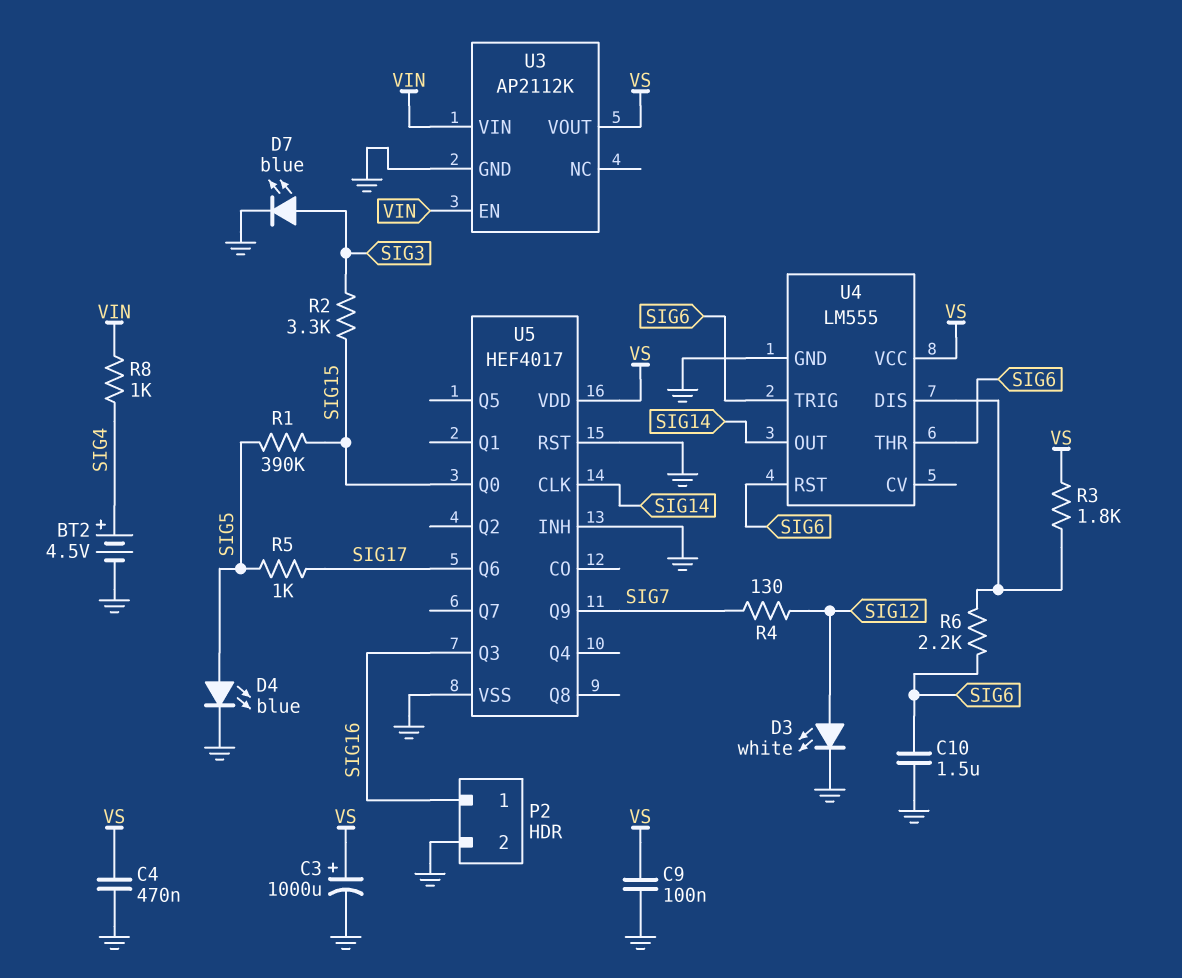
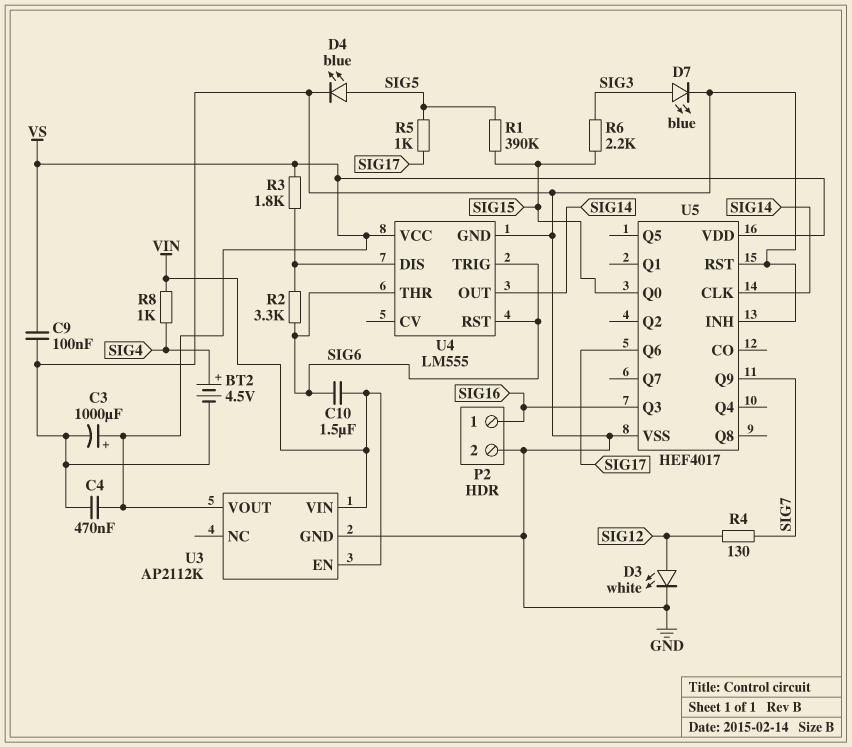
C10: 1.5uF (GND, SIG6) -> 1.5uF (SIG6, VIN)
R2: 3.3k (SIG3, SIG15) -> 3.3k (SIG6, U4/DIS)
R6: 2.2k (SIG6, U4/DIS) -> 2.2k (SIG3, SIG15)

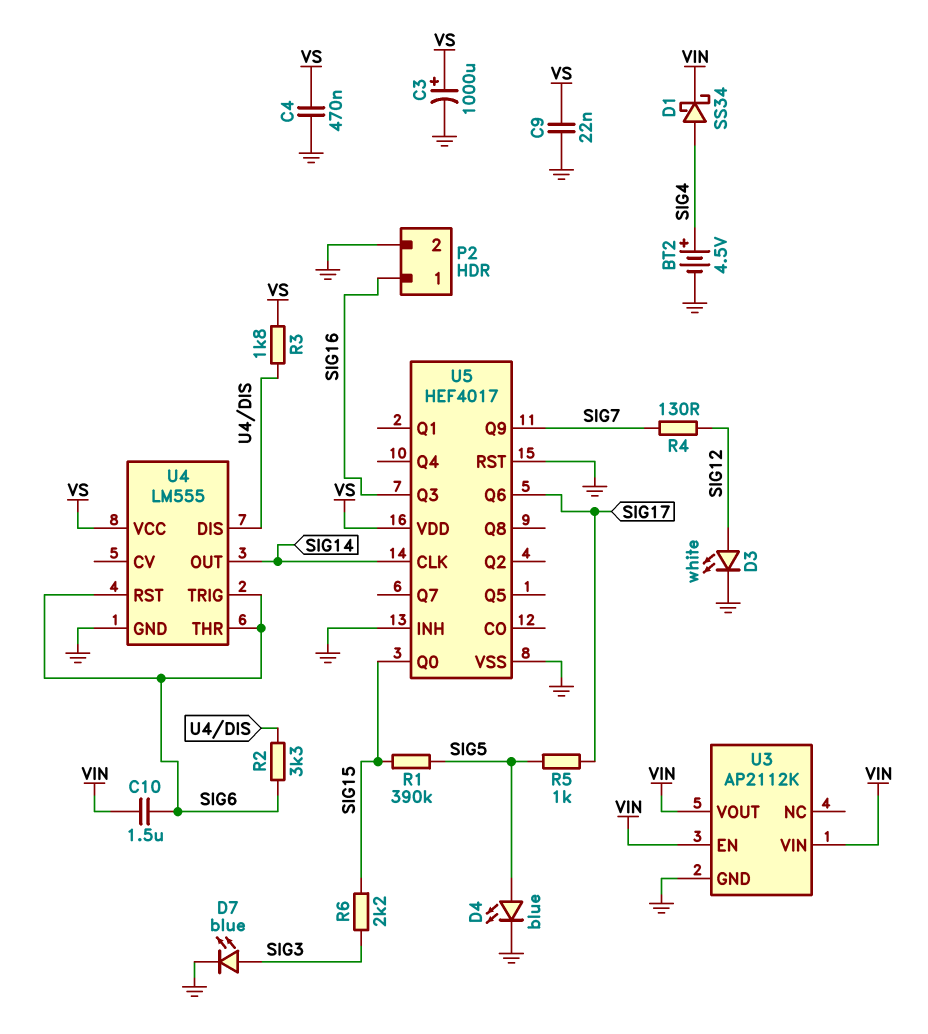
C9: 100nF (GND, VS) -> 22nF (GND, VS)
D1: none -> schottky SS34 (A SIG4, K VIN)
R8: 1k (SIG4, VIN) -> none
U3 pin VOUT: VS -> VIN

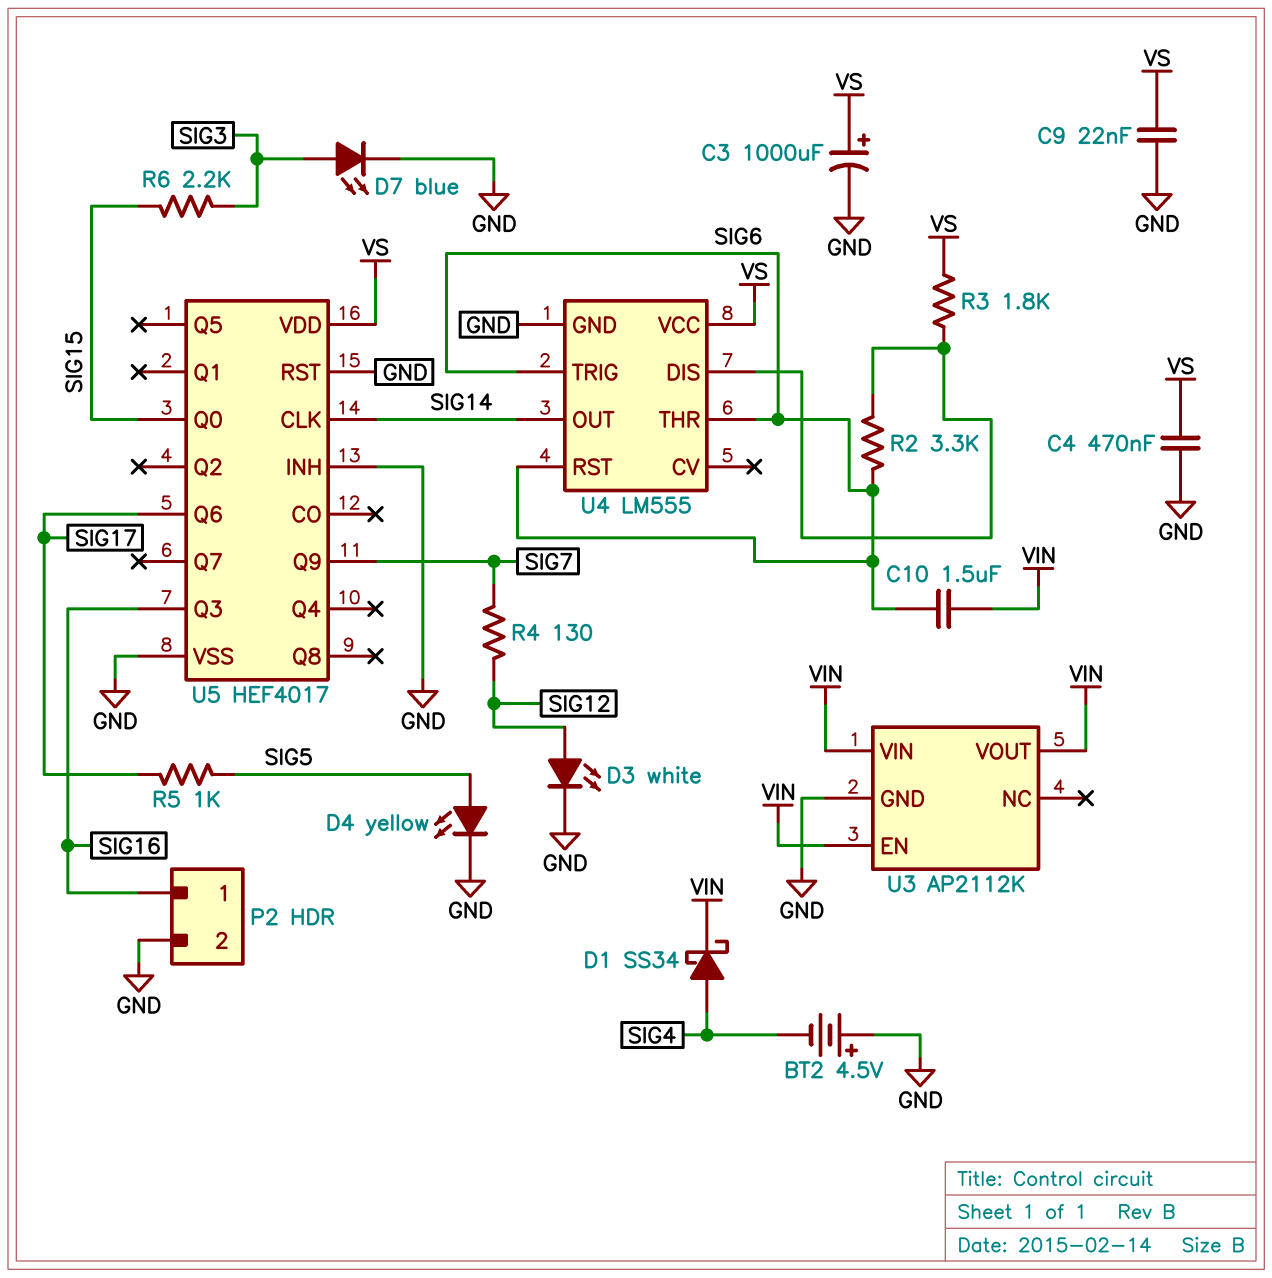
BT2: 4.5V (plus SIG4, minus GND) -> 4.5V (plus GND, minus SIG4)
D4: LED blue (A SIG5, K GND) -> LED yellow (A SIG5, K GND)
R1: 390k (SIG5, SIG15) -> none

